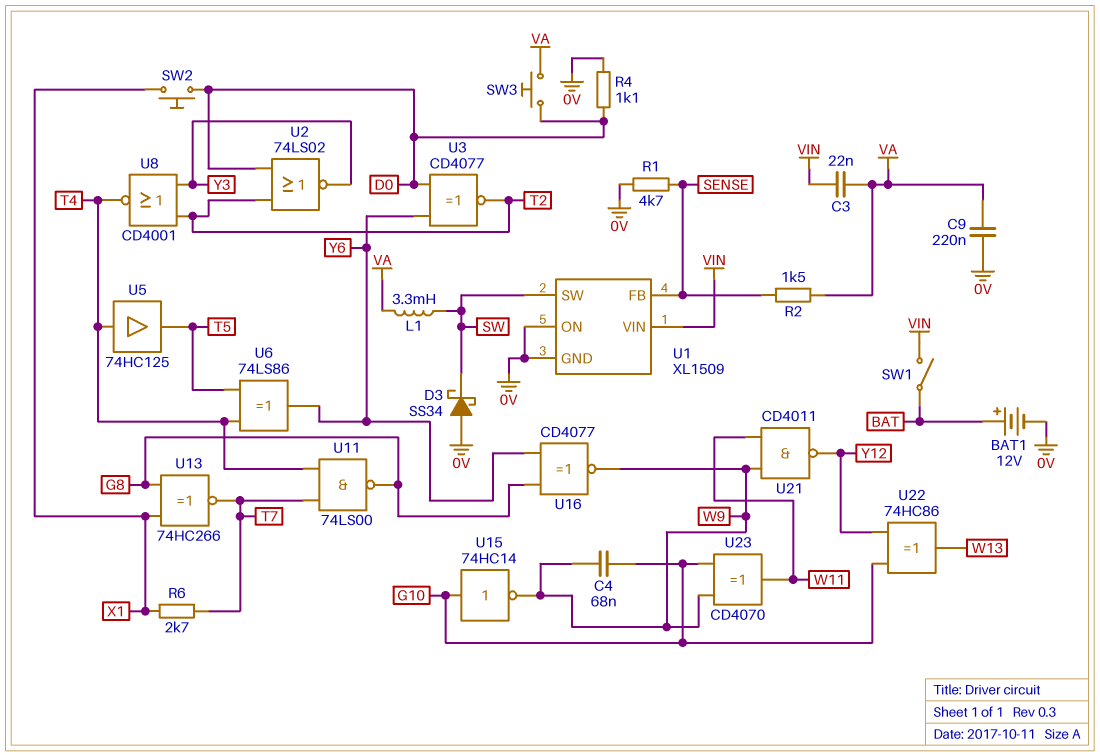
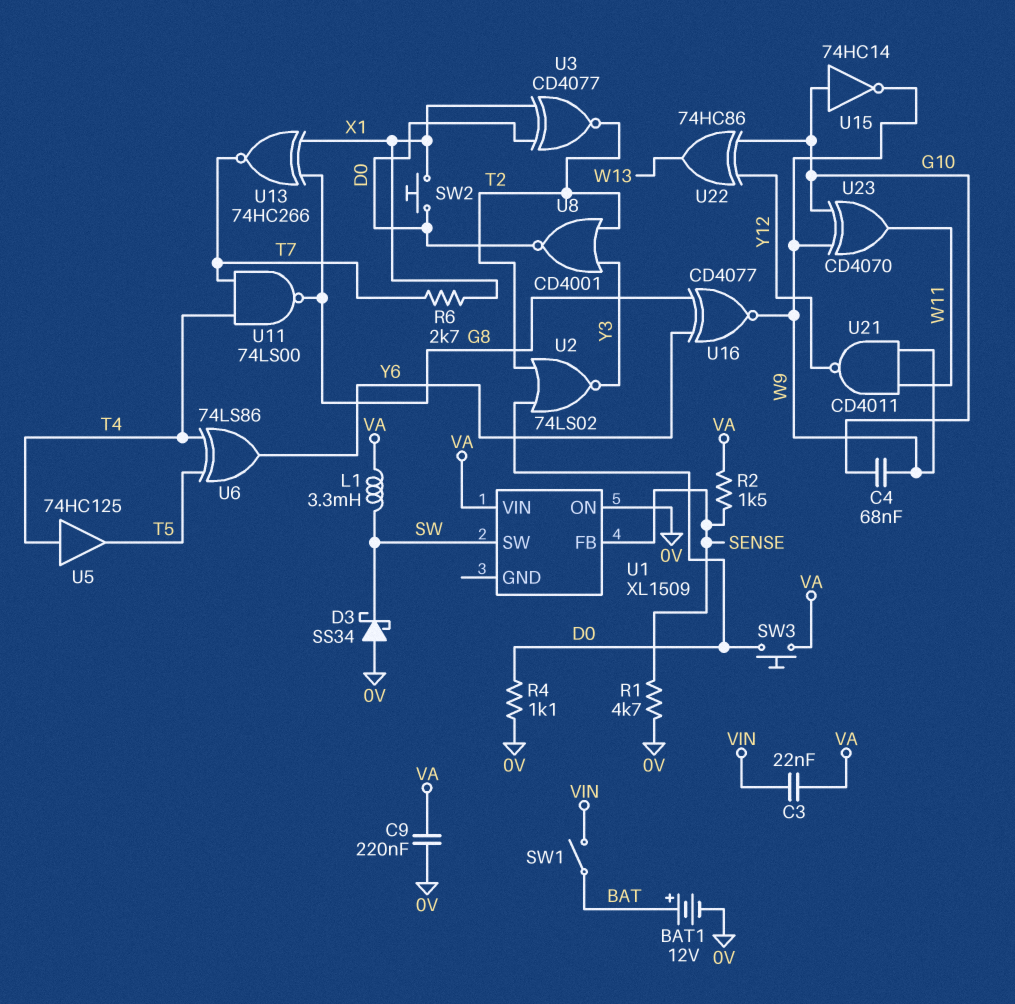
U1 pin GND: 0V -> none
U1 pin VIN: VIN -> VA
U3: XNOR CD4077 (in D0, in Y6, out T2) -> XNOR CD4077 (in D0, in X1, out T2)
U8: NOR CD4001 (in T2, in Y3, out T4) -> NOR CD4001 (in T2, in Y3, out D0)

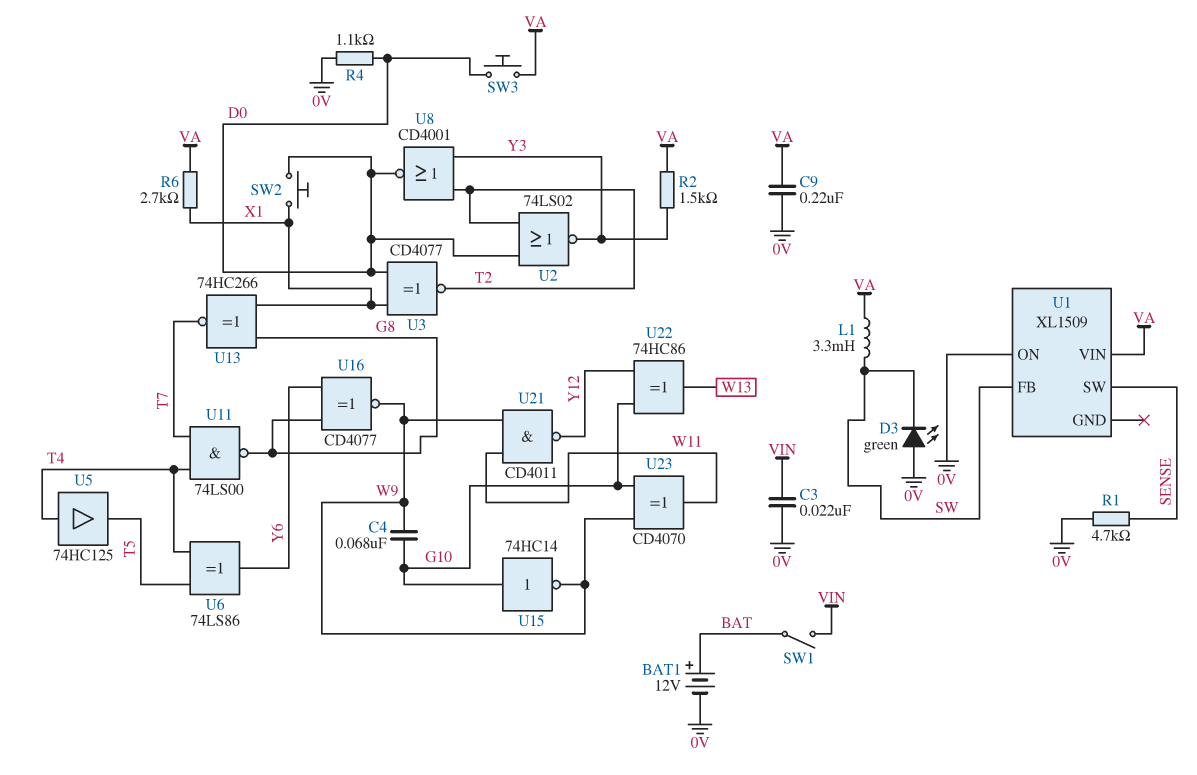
C3: 22nF (VA, VIN) -> 22nF (0V, VIN)
D3: schottky SS34 (A 0V, K SW) -> LED green (A 0V, K SW)
R2: 1.5k (SENSE, VA) -> 1.5k (VA, Y3)
R6: 2.7k (T7, X1) -> 2.7k (VA, X1)
U1 pin FB: SENSE -> SW
U1 pin SW: SW -> SENSE

